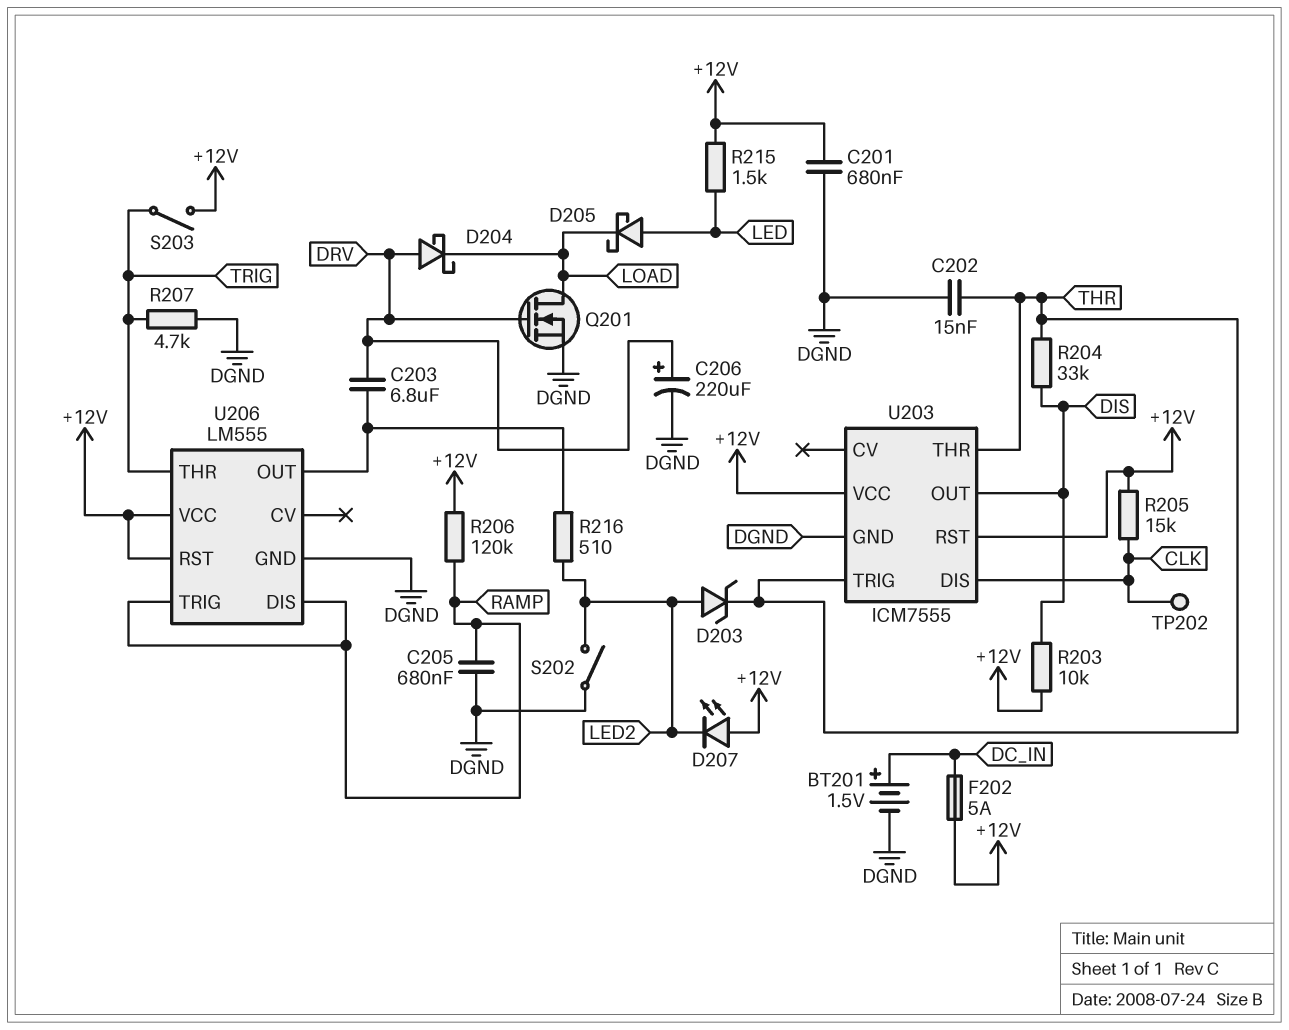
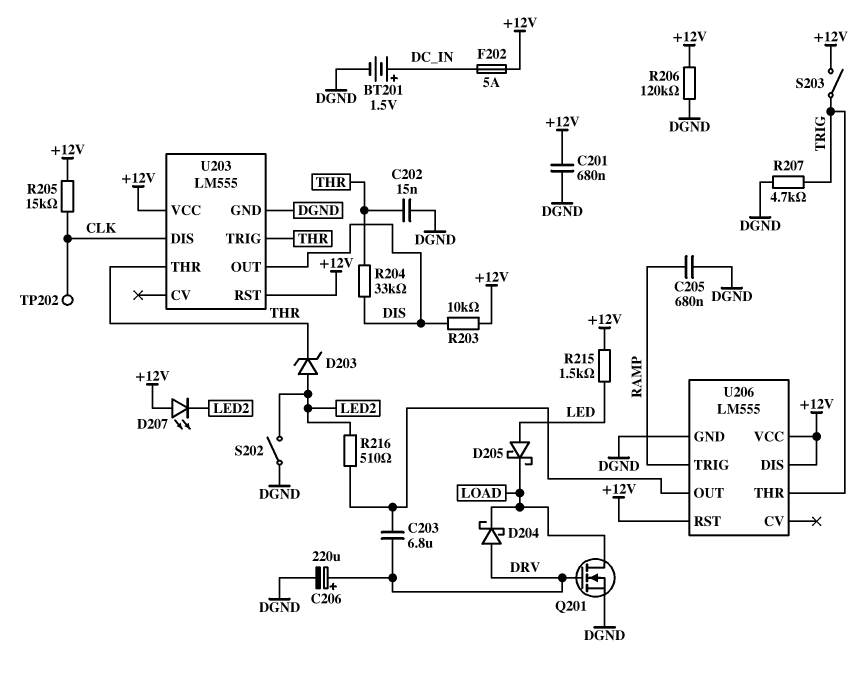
R206: 120k (+12V, RAMP) -> 120k (+12V, DGND)
U203: ICM7555 -> LM555
U206 pin DIS: RAMP -> +12V

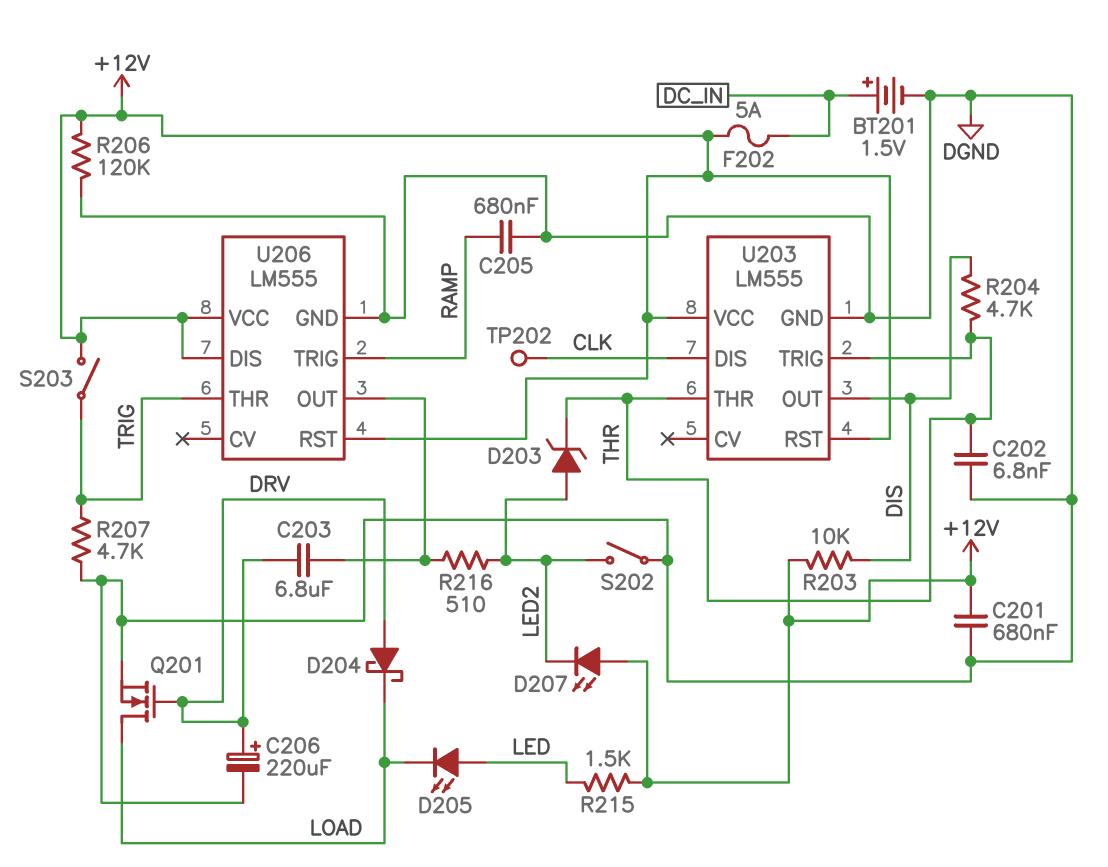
C202: 15nF (DGND, THR) -> 6.8nF (DGND, THR)
D205: schottky (A LED, K LOAD) -> LED (A LED, K LOAD)
R204: 33k (DIS, THR) -> 4.7k (DIS, THR)
R205: 15k (+12V, CLK) -> none

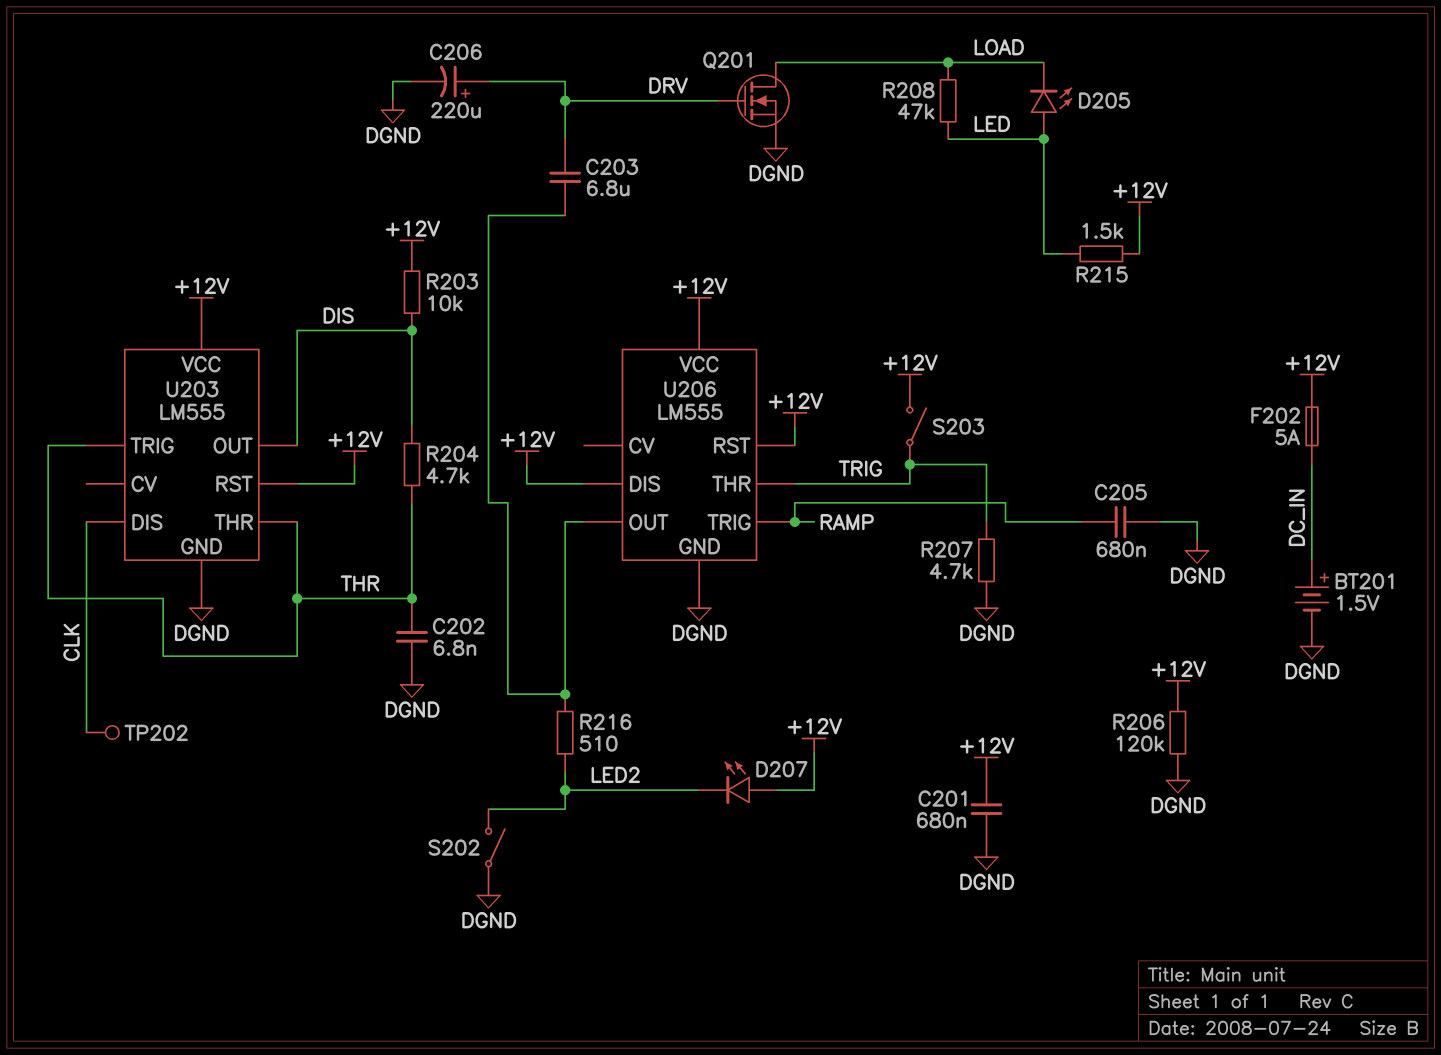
D203: zener (A LED2, K THR) -> none
D204: schottky (A DRV, K LOAD) -> none
R208: none -> 47k (LED, LOAD)

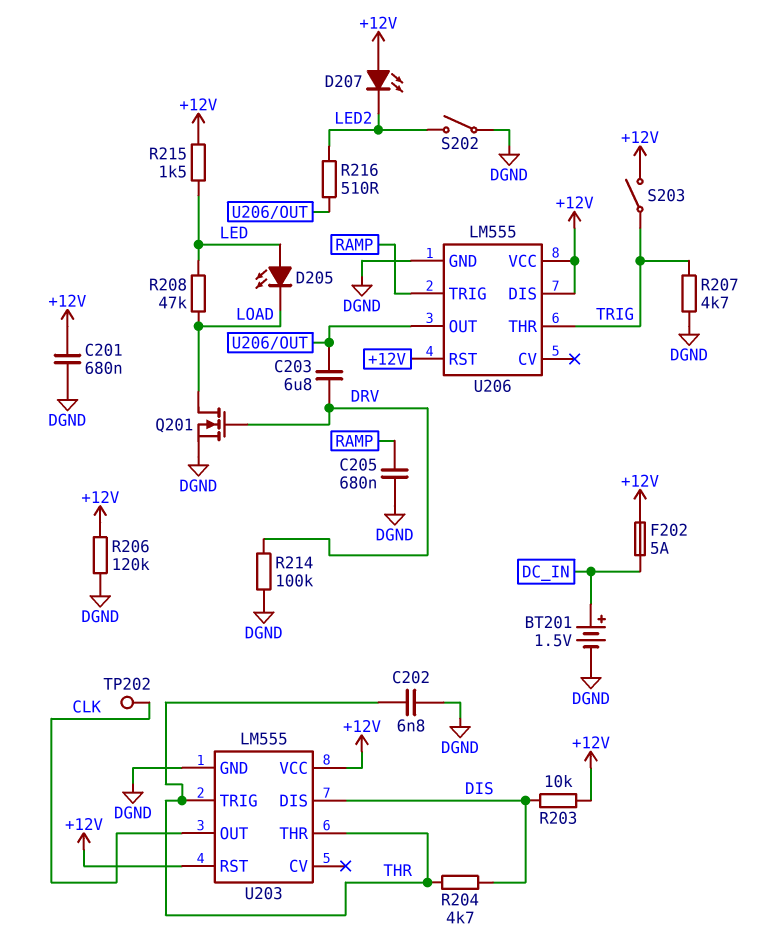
C206: 220uF (plus DRV, minus DGND) -> none
R214: none -> 100k (DGND, DRV)
U203 pin DIS: CLK -> DIS
U203 pin OUT: DIS -> CLK

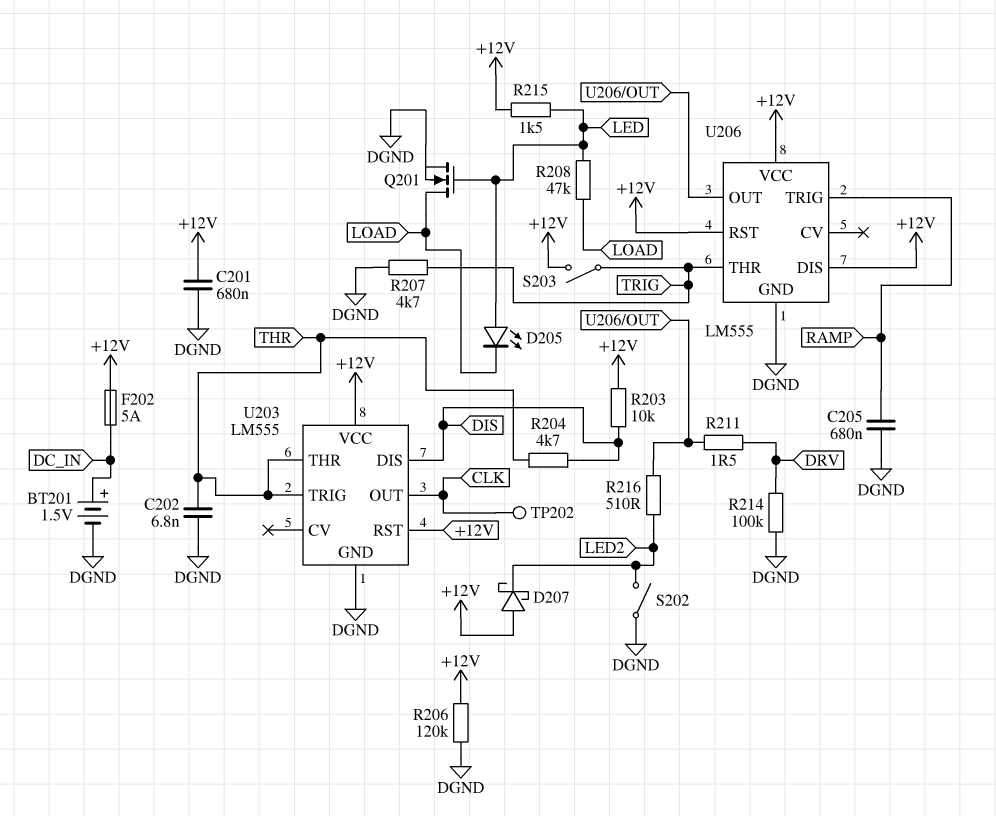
C203: 6.8uF (DRV, U206/OUT) -> none
D207: LED (A +12V, K LED2) -> schottky (A +12V, K LED2)
Q201: NMOS (G DRV, D LOAD, S DGND) -> NMOS (G LED, D LOAD, S DGND)
R211: none -> 1.5 (DRV, U206/OUT)

